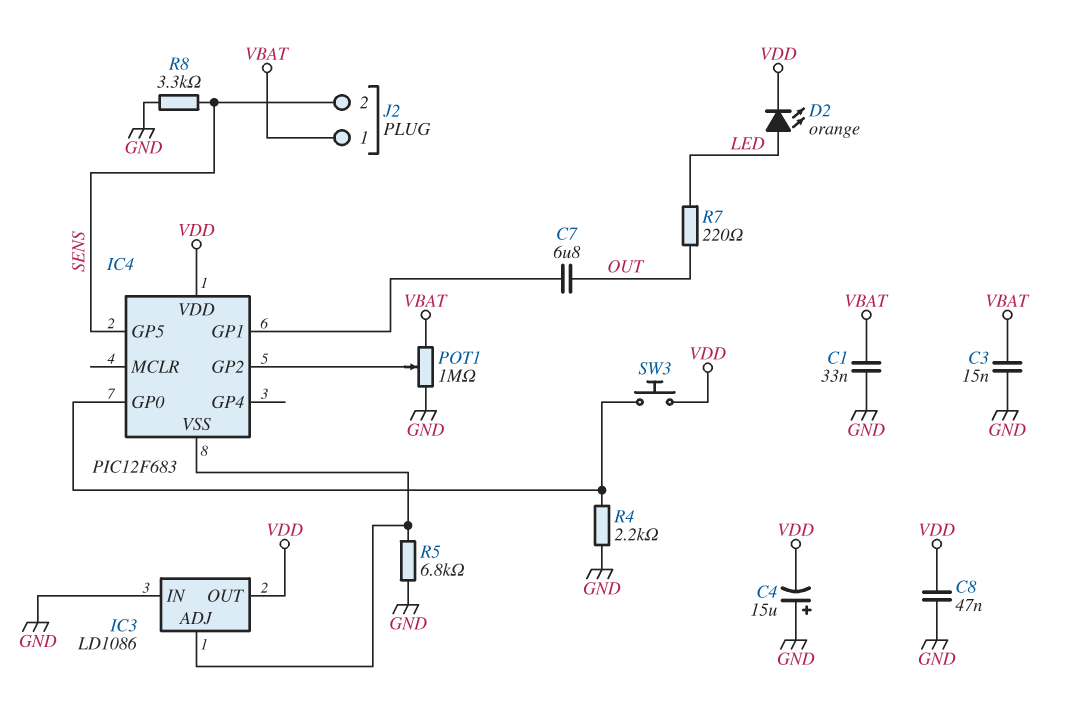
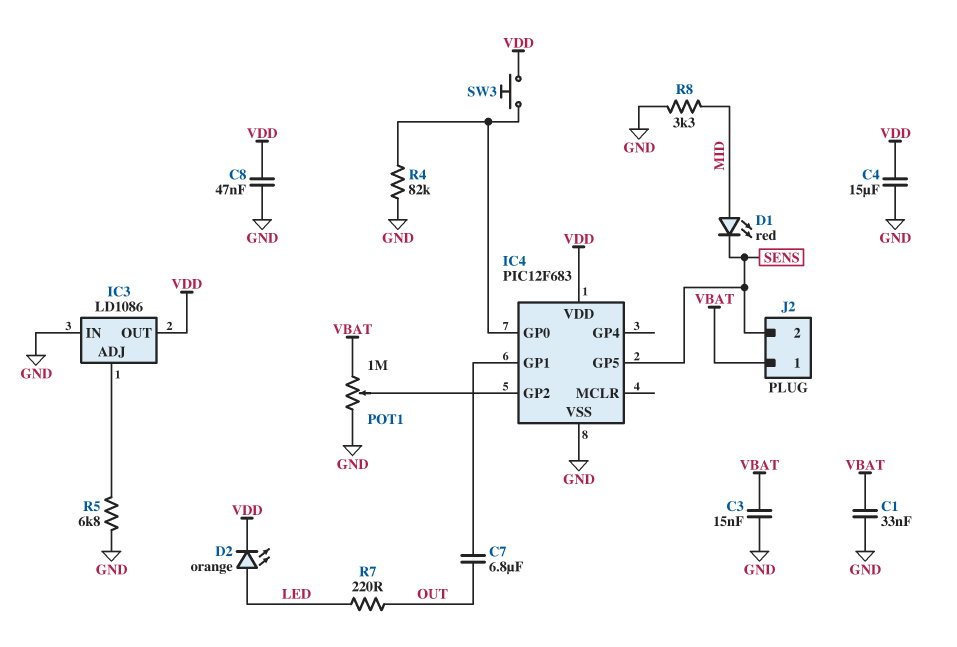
C4: 15uF (plus GND, minus VDD) -> 15uF (GND, VDD)
D1: none -> LED red (A MID, K SENS)
IC4 pin VSS: IC3/ADJ -> GND
R4: 2.2k (GND, IC4/GP0) -> 82k (GND, IC4/GP0)
R8: 3.3k (GND, SENS) -> 3.3k (GND, MID)

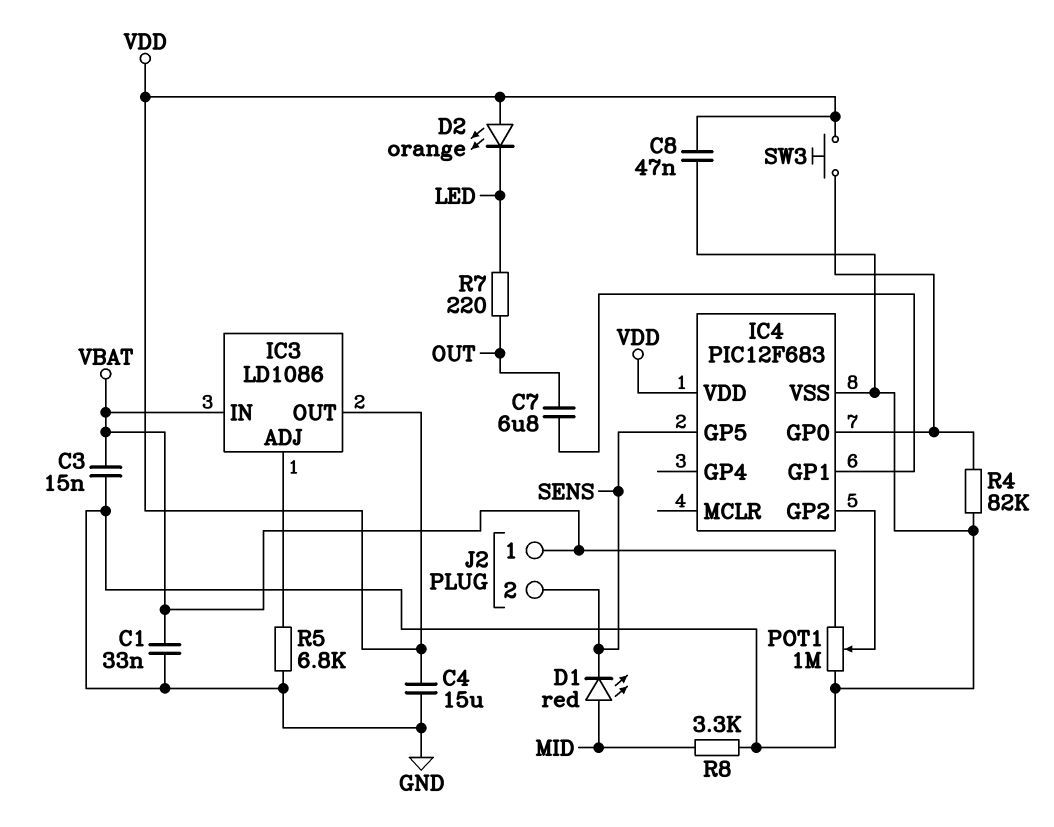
D2: LED orange (A LED, K VDD) -> LED orange (A VDD, K LED)
IC3 pin IN: GND -> VBAT

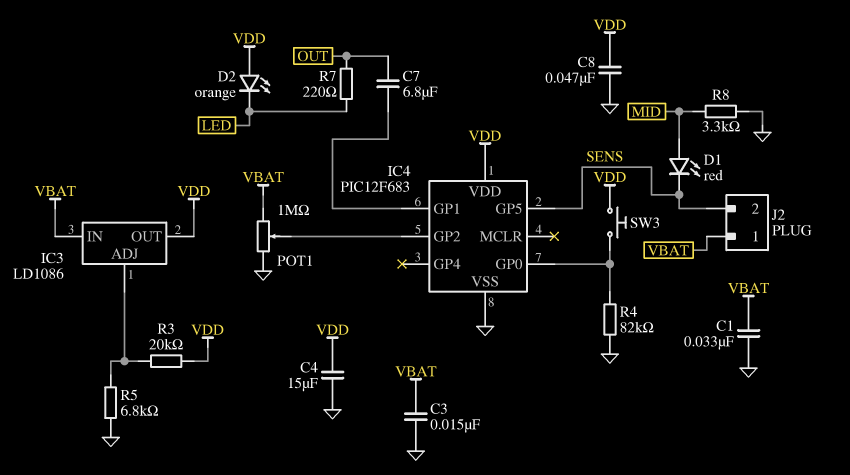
R3: none -> 20k (IC3/ADJ, VDD)

